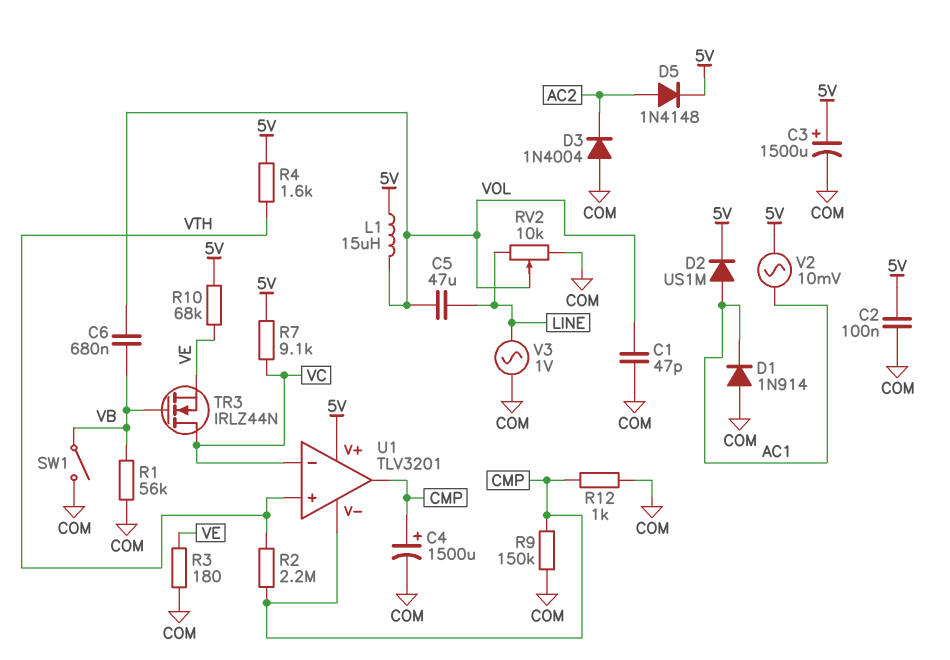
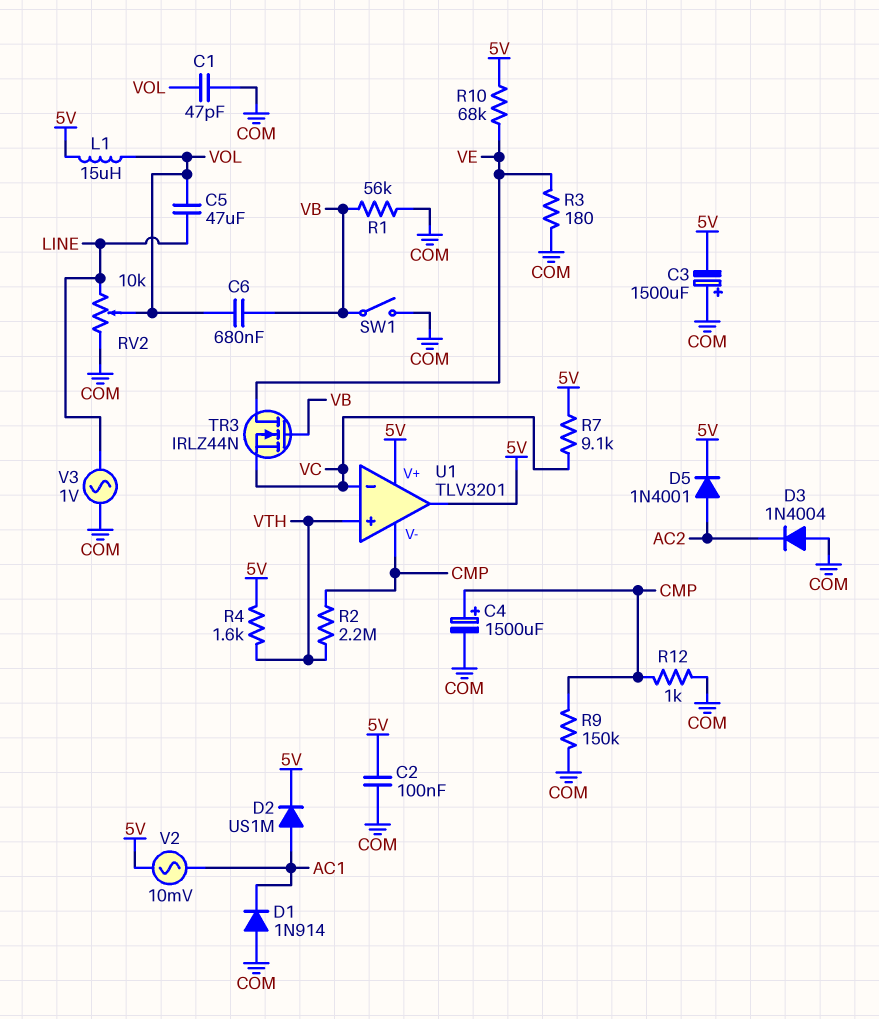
C3: 1500uF (plus 5V, minus COM) -> 1500uF (plus COM, minus 5V)
D5: diode 1N4148 (A AC2, K 5V) -> diode 1N4001 (A AC2, K 5V)
TR3: NMOS IRLZ44N (G VB, D VC, S VE) -> NMOS IRLZ44N (G VB, D VE, S VC)
U1 pin out: CMP -> 5V

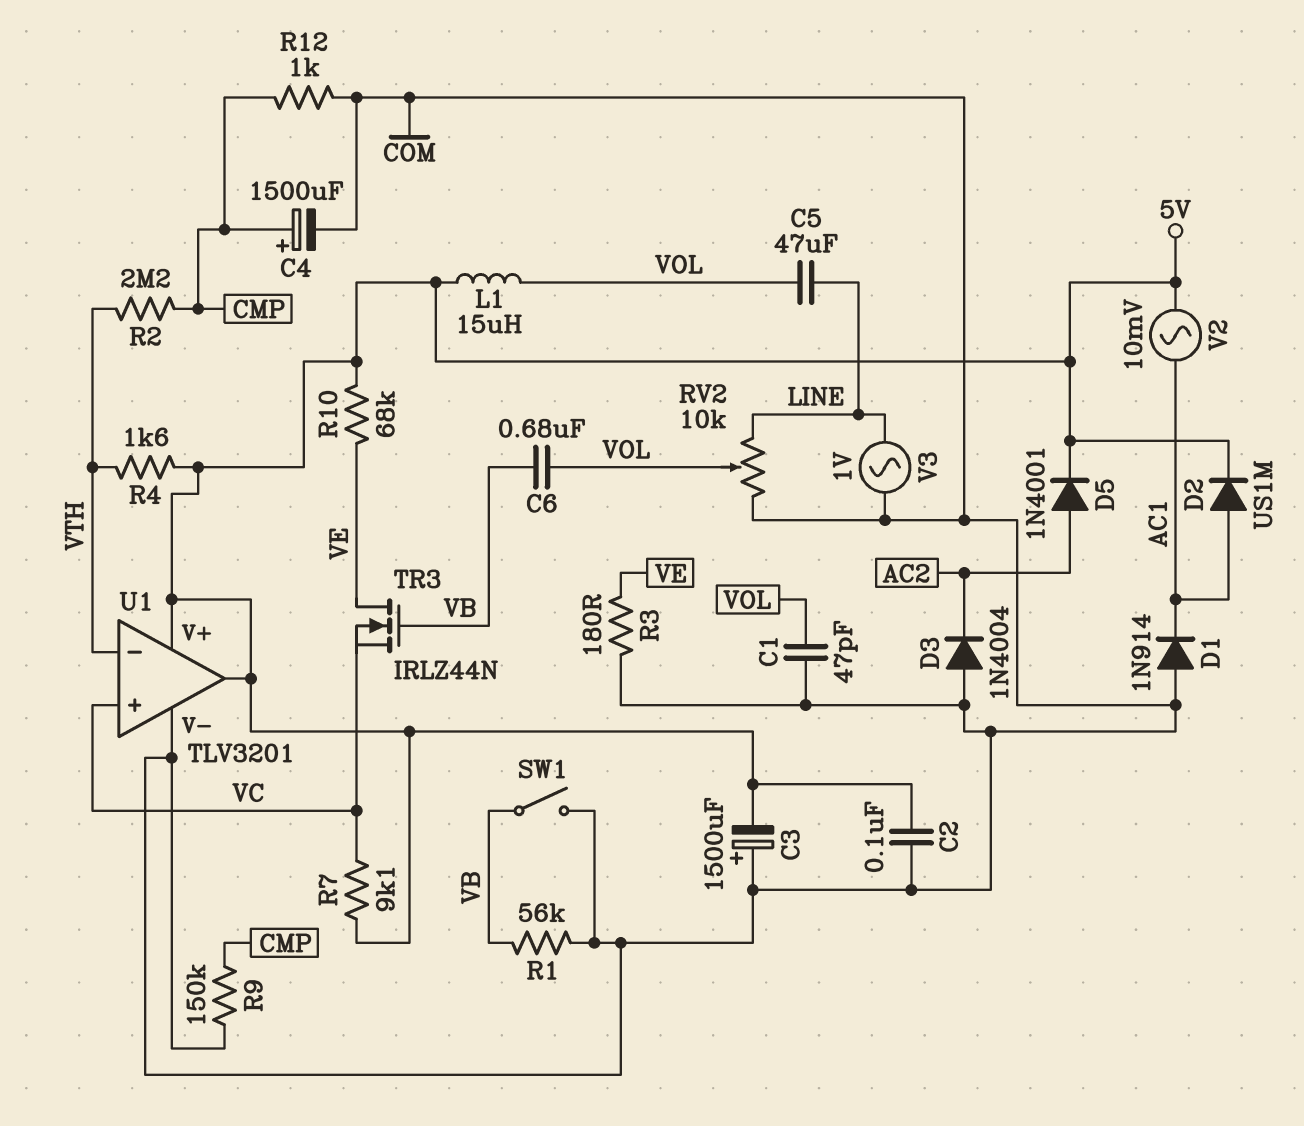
U1 pin V-: CMP -> COM
U1 pin in+: VTH -> VC
U1 pin in-: VC -> VTH

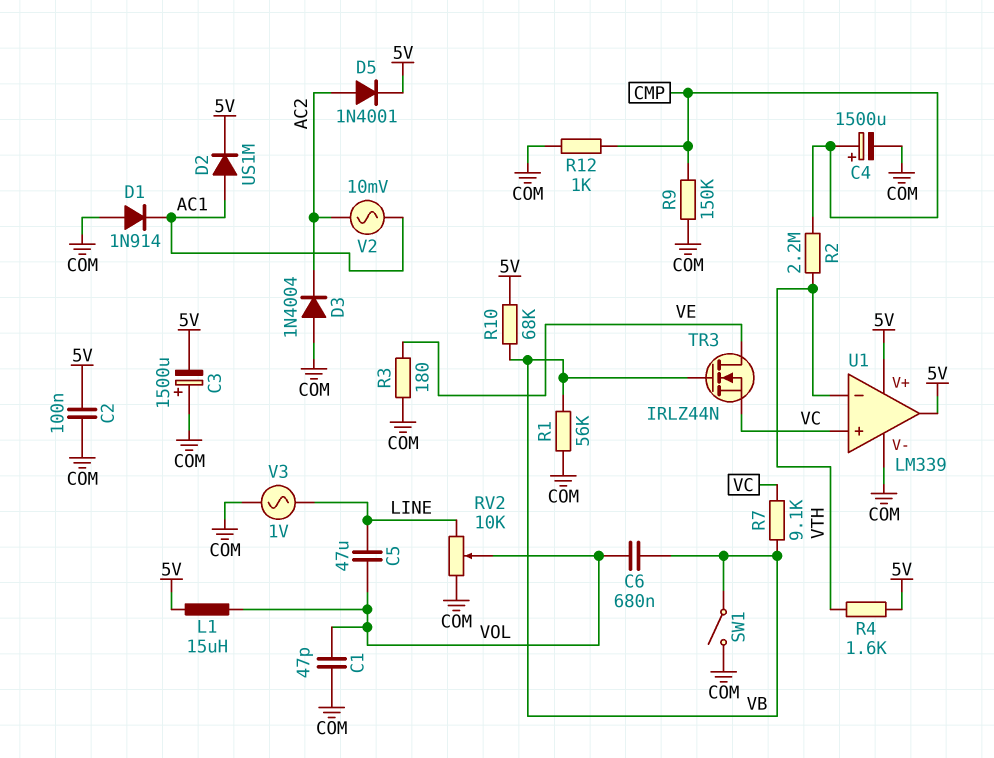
R7: 9.1k (5V, VC) -> 9.1k (VB, VC)
R10: 68k (5V, VE) -> 68k (5V, VB)
U1: TLV3201 -> LM339
V2: AC 10mV (5V, AC1) -> AC 10mV (AC1, AC2)

